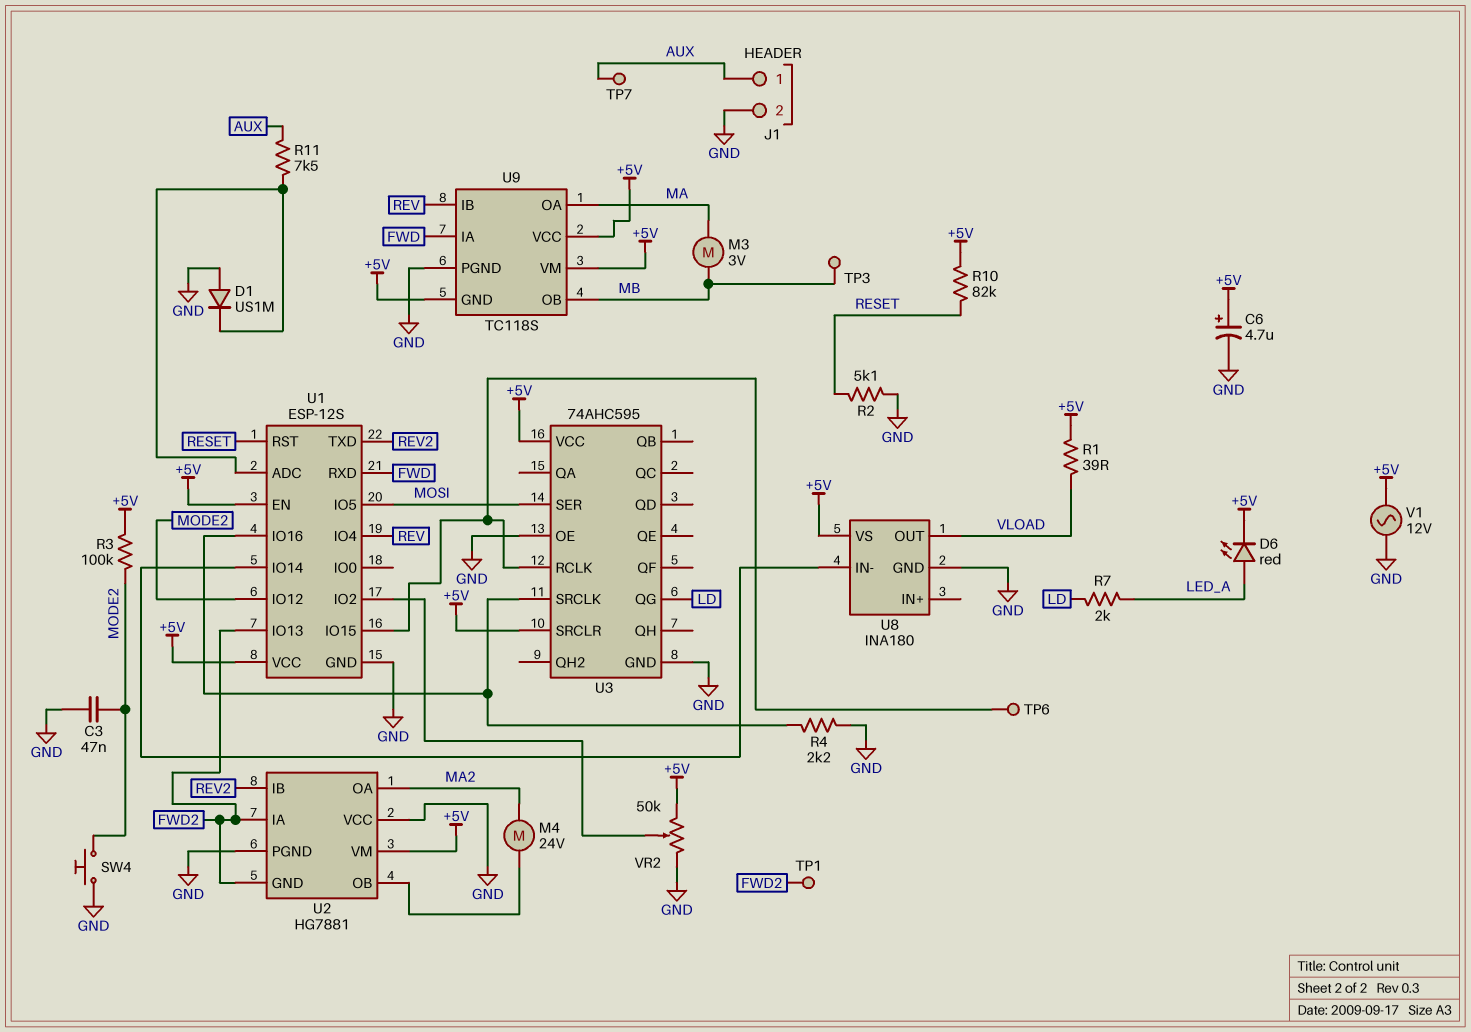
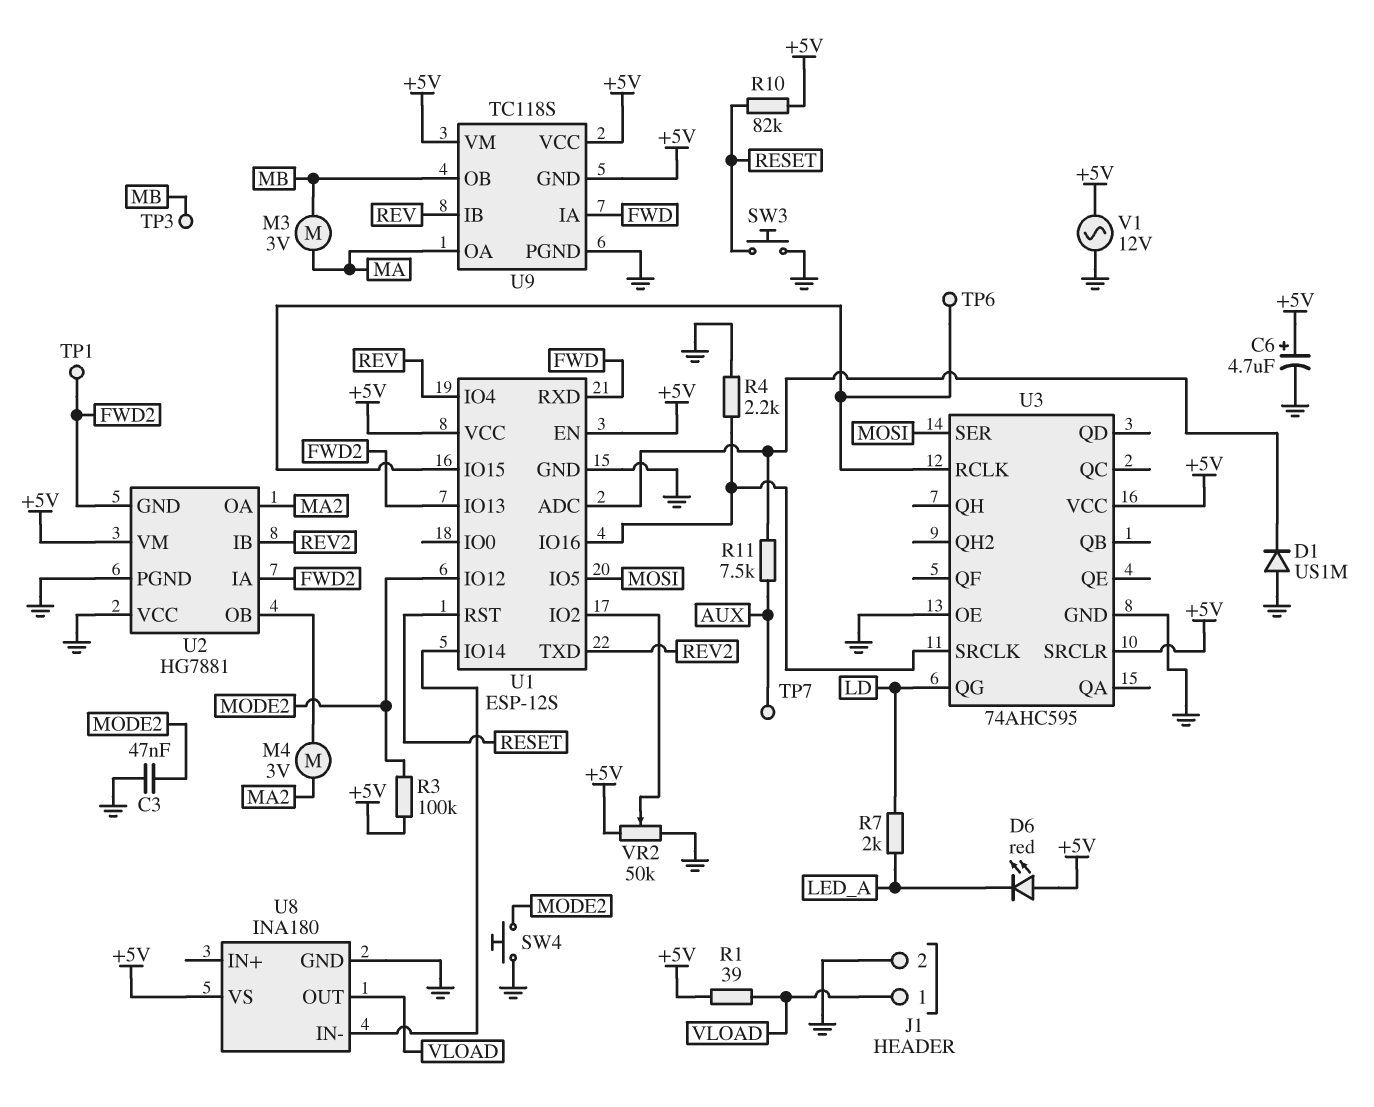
D6: LED red (A LED_A, K +5V) -> LED red (A +5V, K LED_A)
J1 pin 1: AUX -> VLOAD
M4: motor 24V (MA2, U2/OB) -> motor 3V (MA2, U2/OB)
R2: 5.1k (GND, RESET) -> none
SW3: none -> button (GND, RESET)

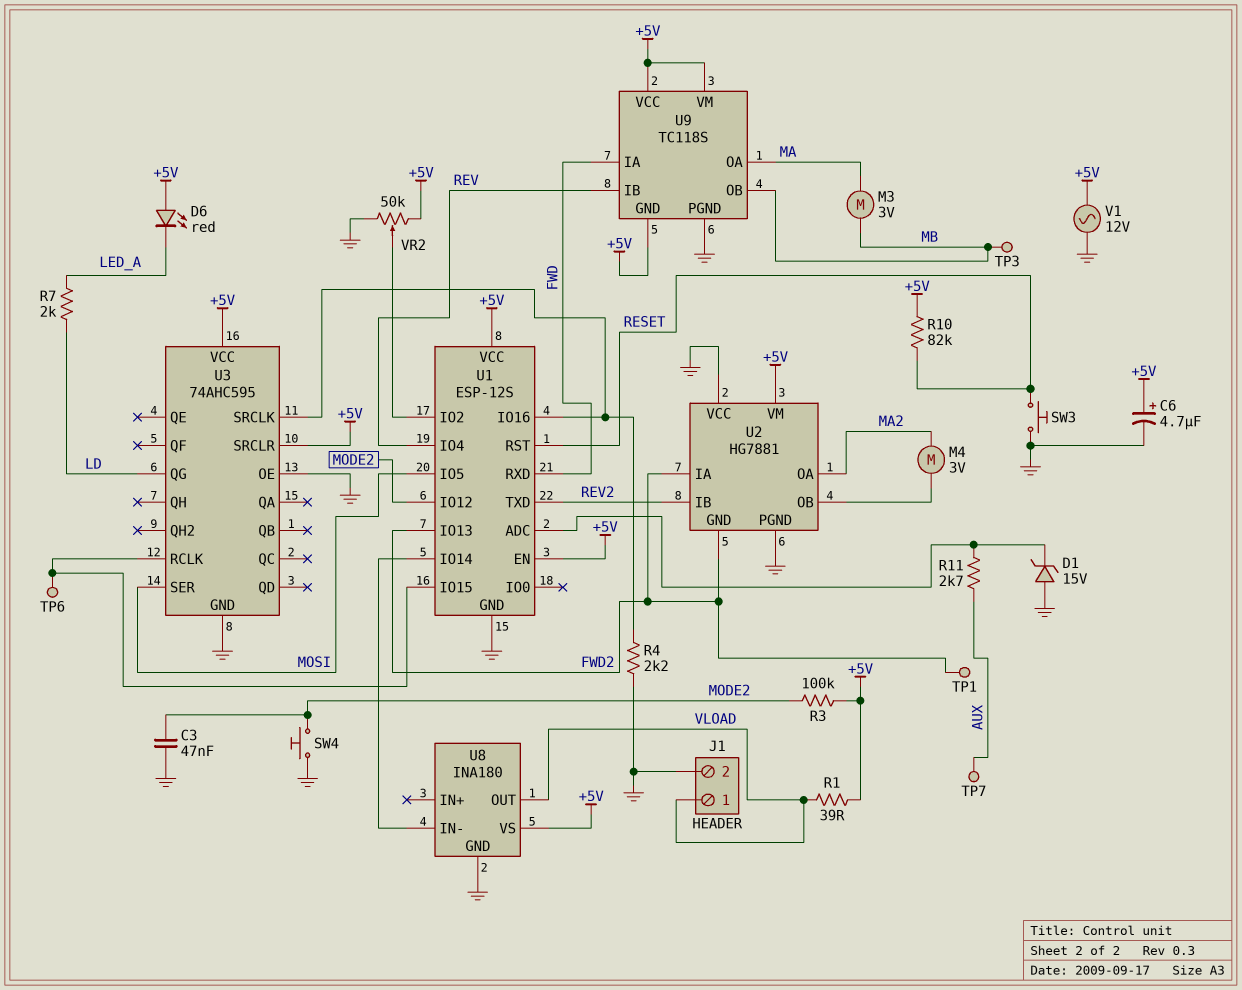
D1: diode US1M (A GND, K U1/ADC) -> zener 15V (A GND, K U1/ADC)
R11: 7.5k (AUX, U1/ADC) -> 2.7k (AUX, U1/ADC)

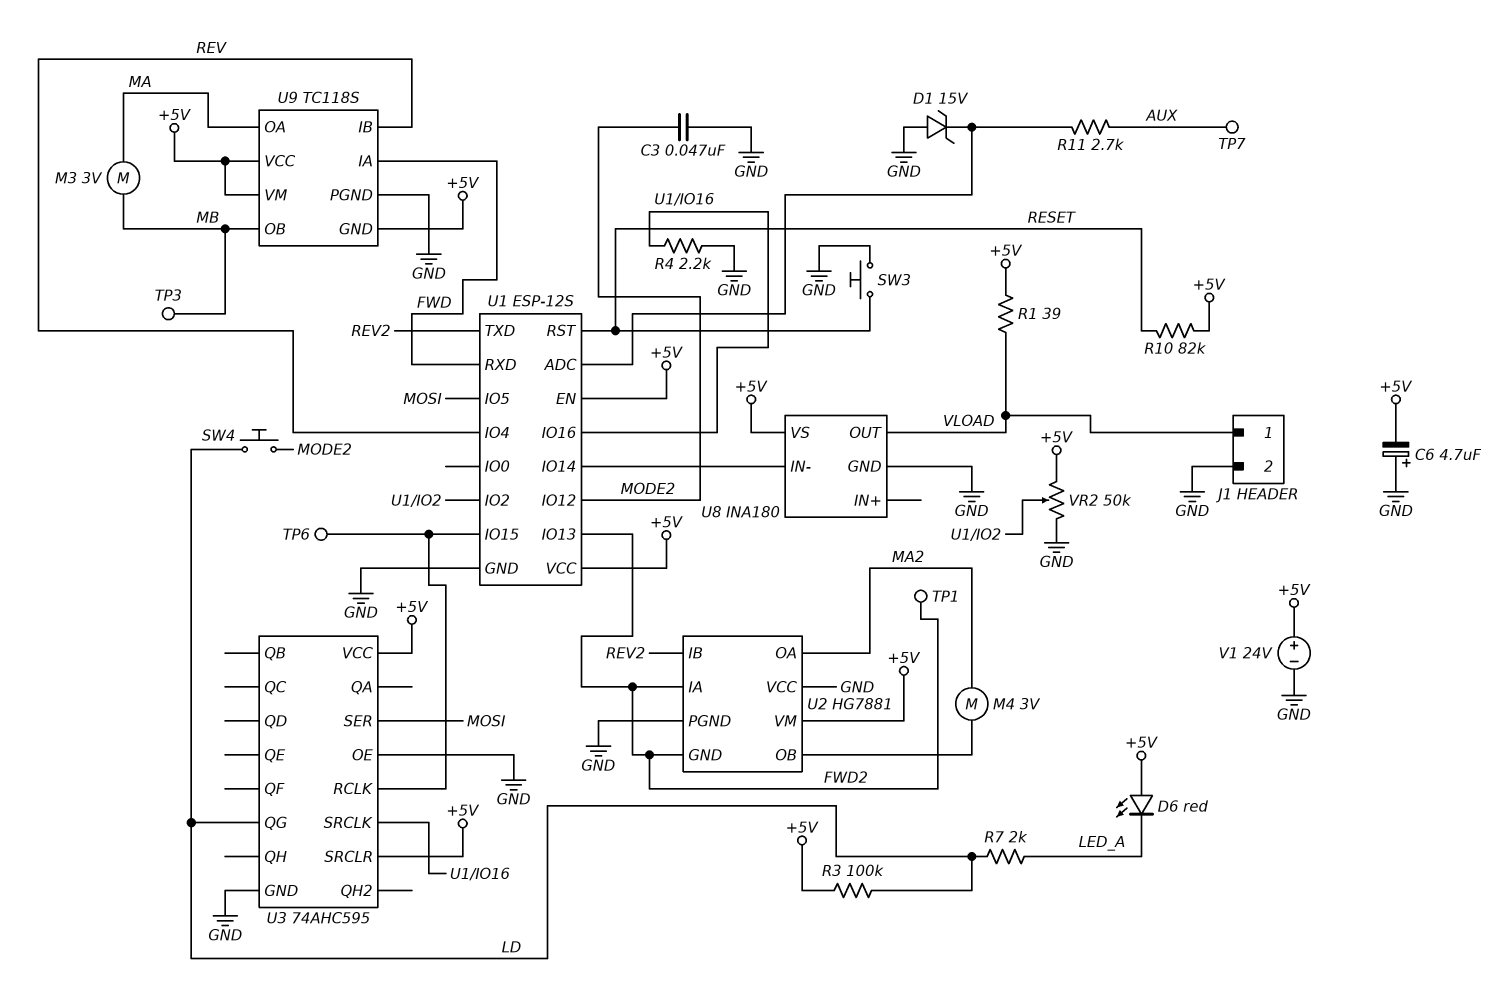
C6: 4.7uF (plus +5V, minus GND) -> 4.7uF (plus GND, minus +5V)
R3: 100k (+5V, MODE2) -> 100k (+5V, LD)
SW4: button (GND, MODE2) -> button (LD, MODE2)
V1: AC 12V (+5V, GND) -> 24V (plus +5V, minus GND)

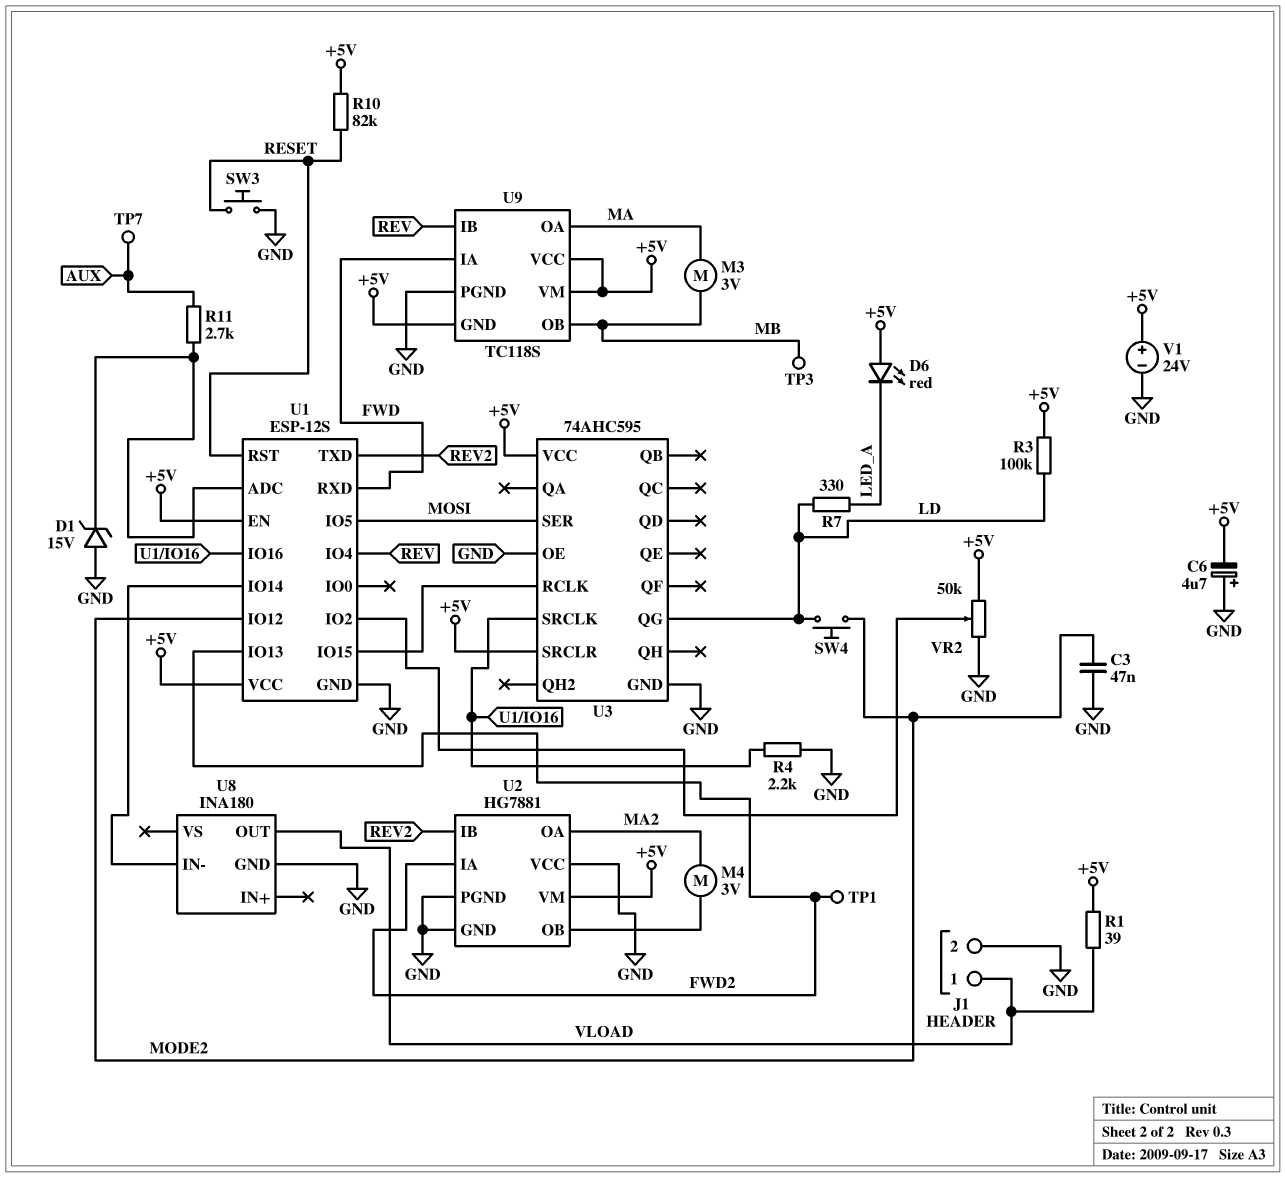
R7: 2k (LD, LED_A) -> 330 (LD, LED_A)
TP6: test point (U1/IO15) -> none
U2 pin GND: FWD2 -> GND
U8 pin VS: +5V -> none

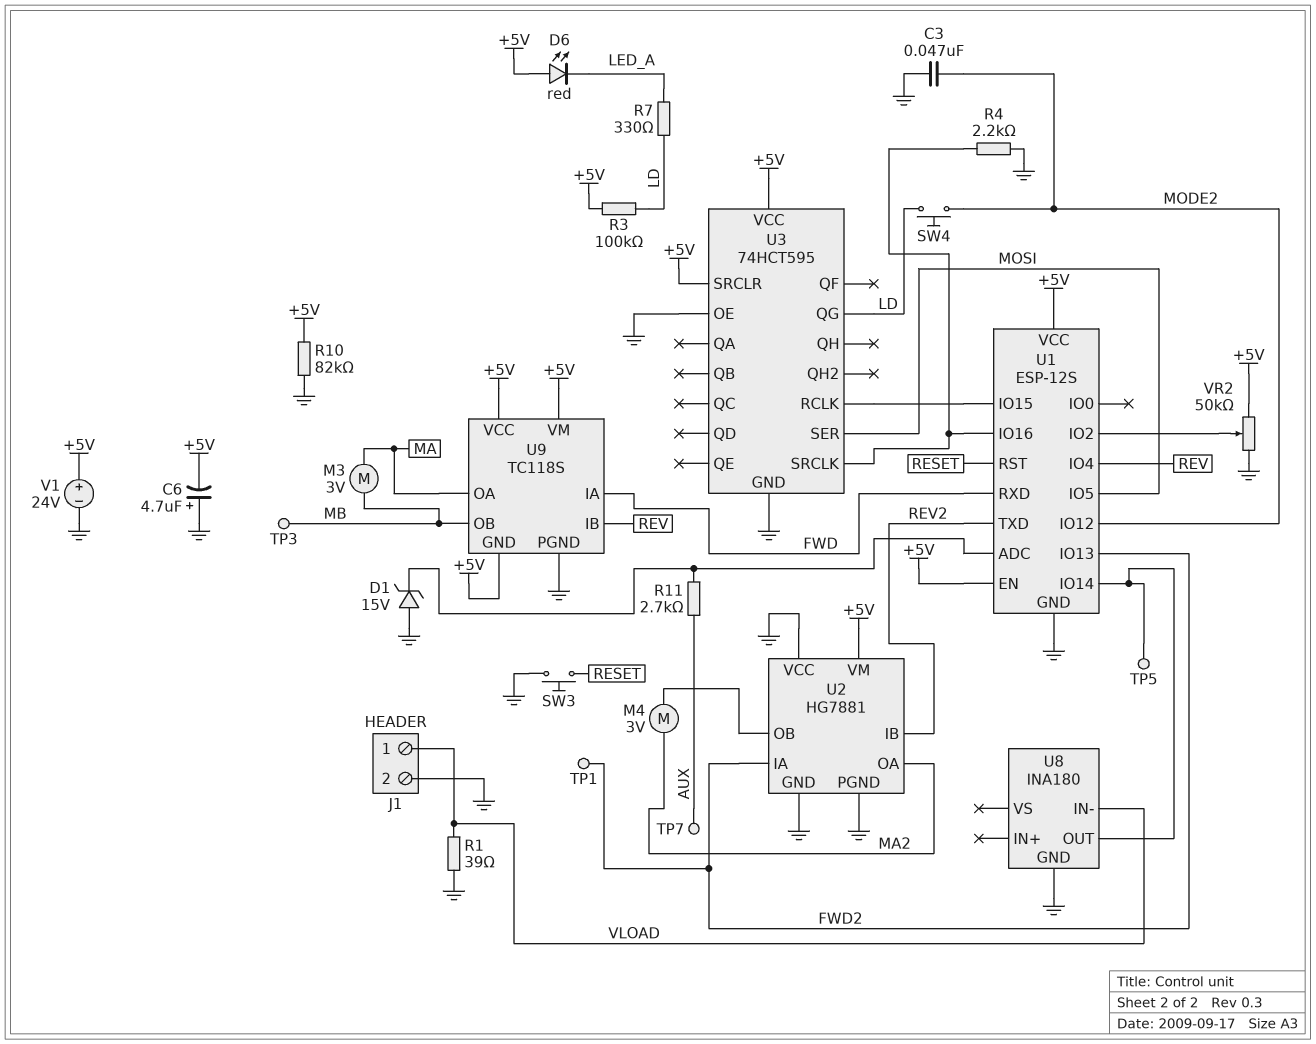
R1: 39 (+5V, VLOAD) -> 39 (GND, VLOAD)
R10: 82k (+5V, RESET) -> 82k (+5V, GND)
TP5: none -> test point (U1/IO14)
U3: 74AHC595 -> 74HCT595
U8 pin IN-: U1/IO14 -> VLOAD
U8 pin OUT: VLOAD -> U1/IO14

